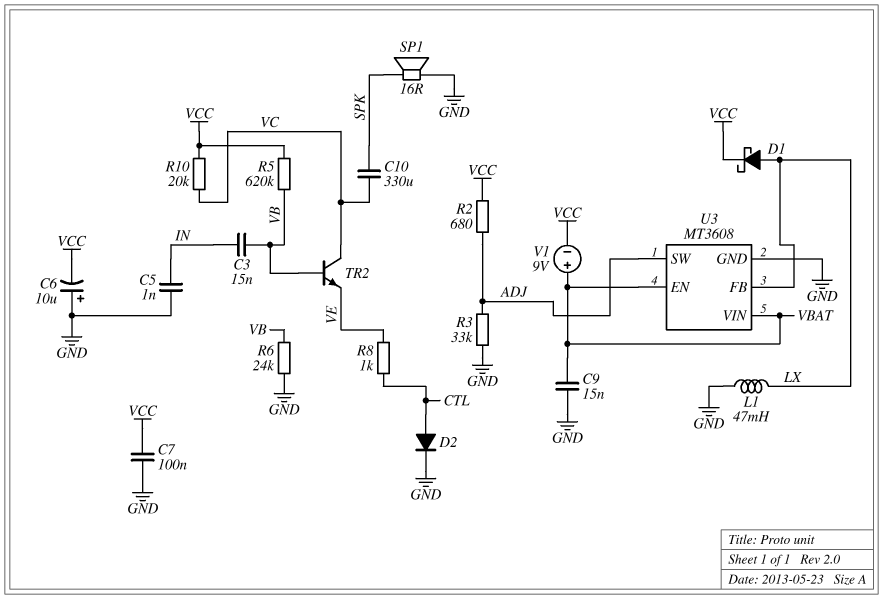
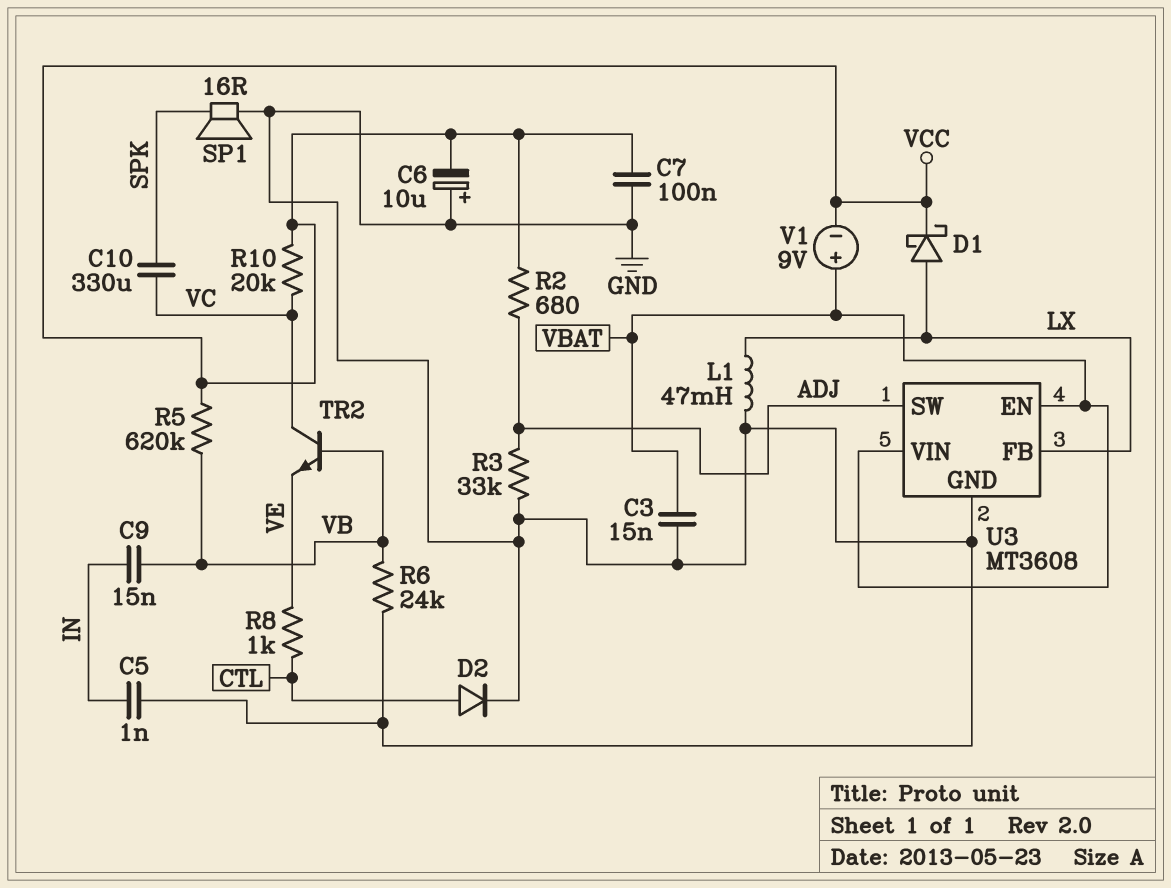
C3: 15nF (IN, VB) -> 15nF (GND, VBAT)
C9: 15nF (GND, VBAT) -> 15nF (IN, VB)

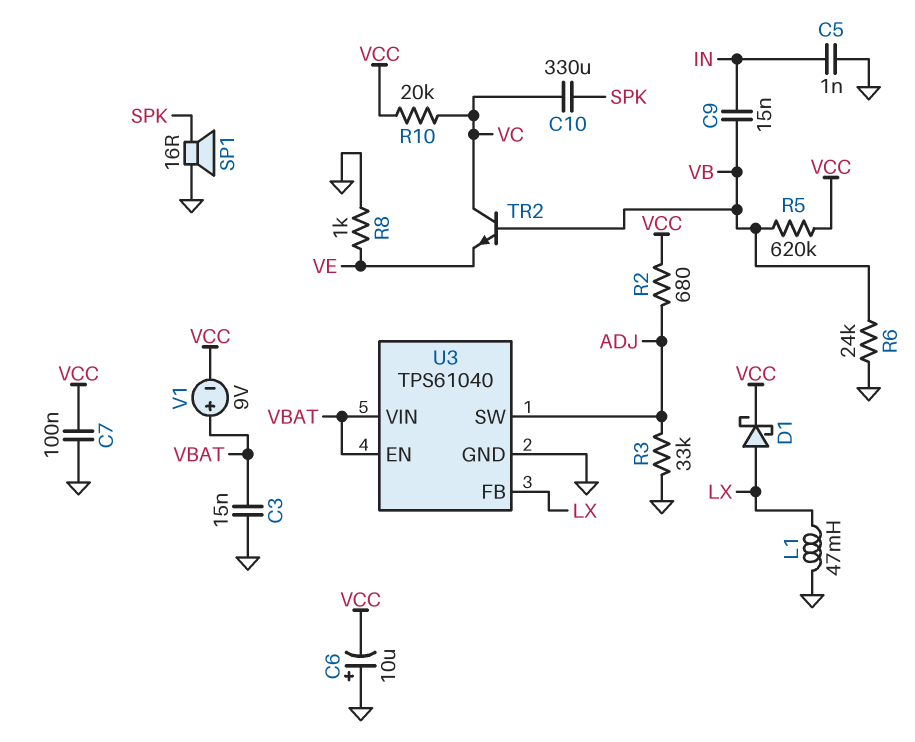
D2: diode (A CTL, K GND) -> none
R8: 1k (CTL, VE) -> 1k (GND, VE)
U3: MT3608 -> TPS61040

